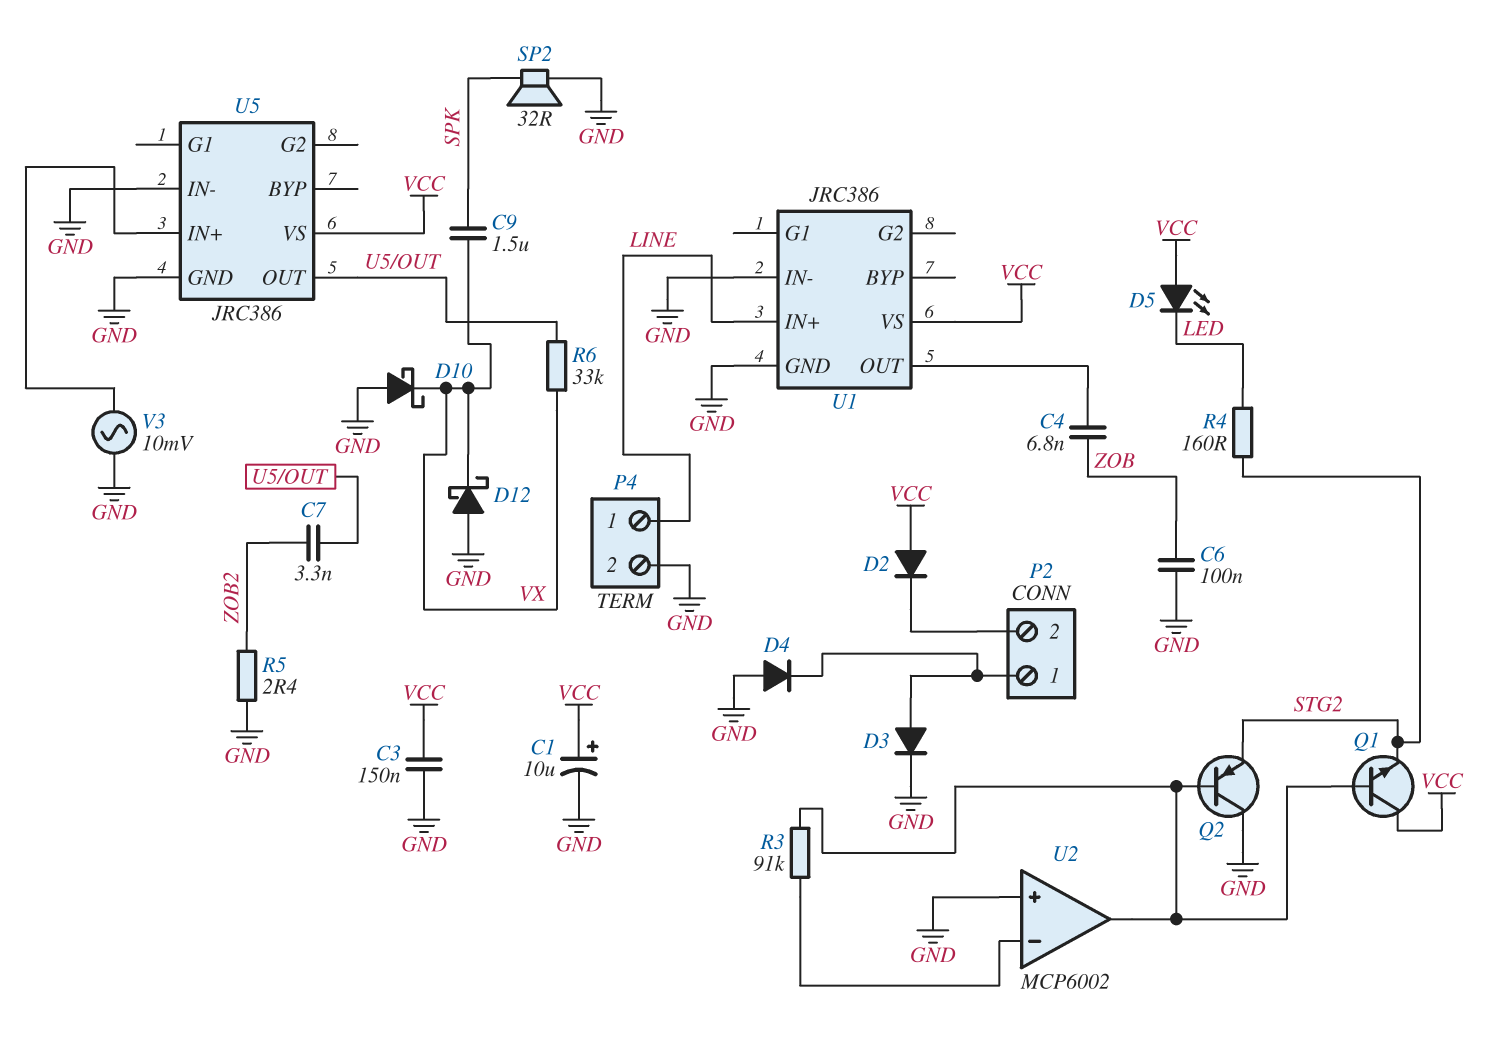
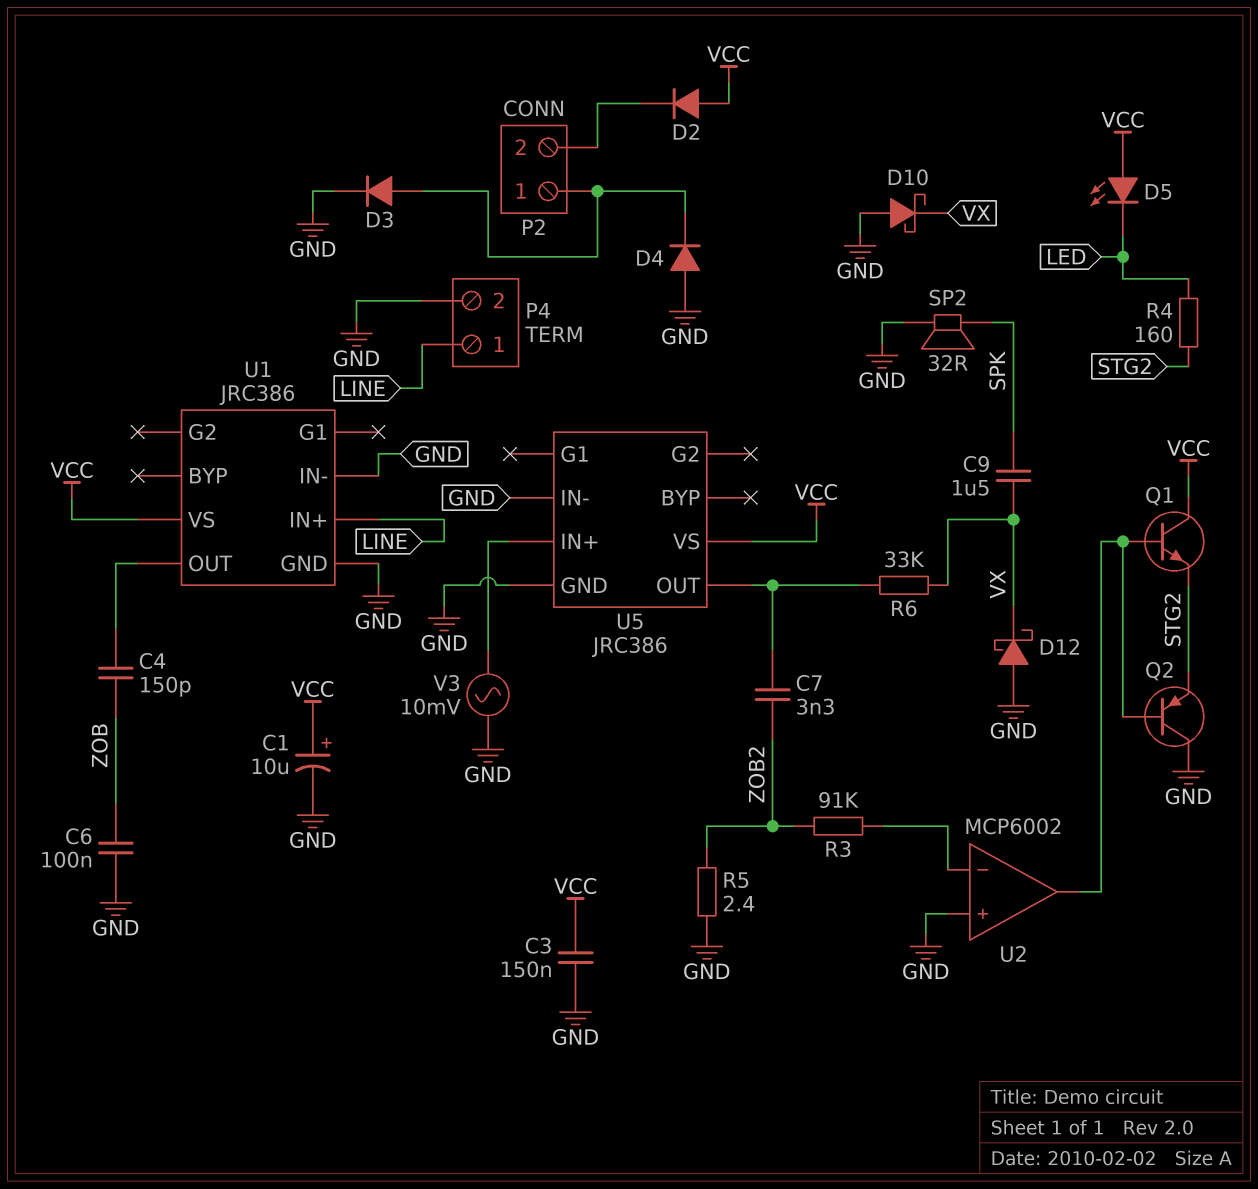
C4: 6.8nF (U1/OUT, ZOB) -> 150pF (U1/OUT, ZOB)
R3: 91k (U2/in-, U2/out) -> 91k (U2/in-, ZOB2)

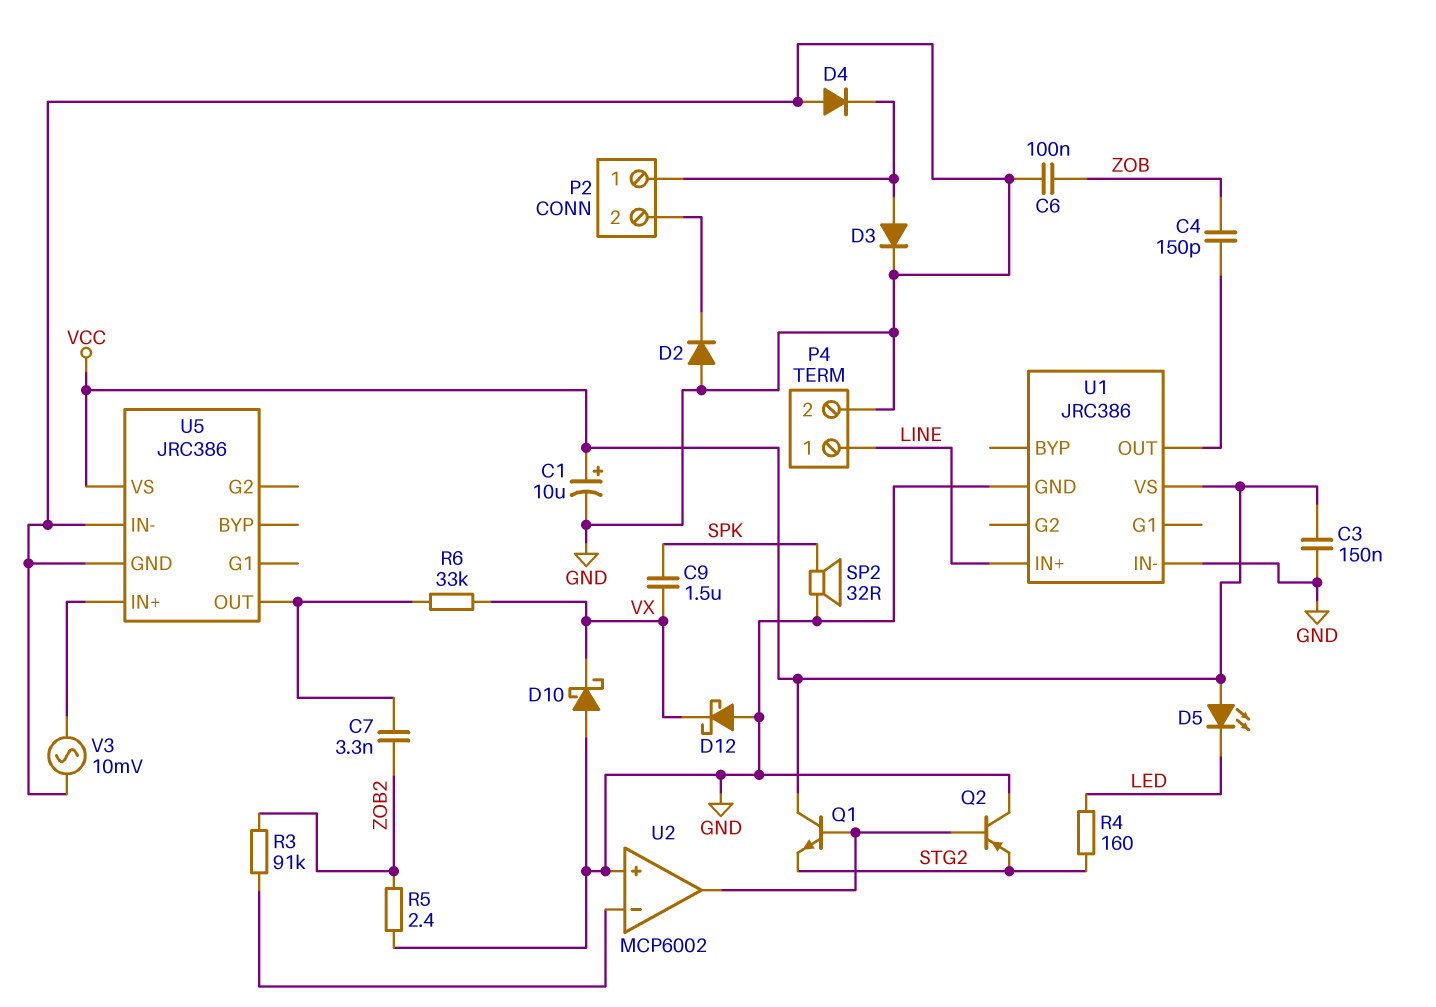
D2: diode (A VCC, K P2/2) -> diode (A GND, K P2/2)

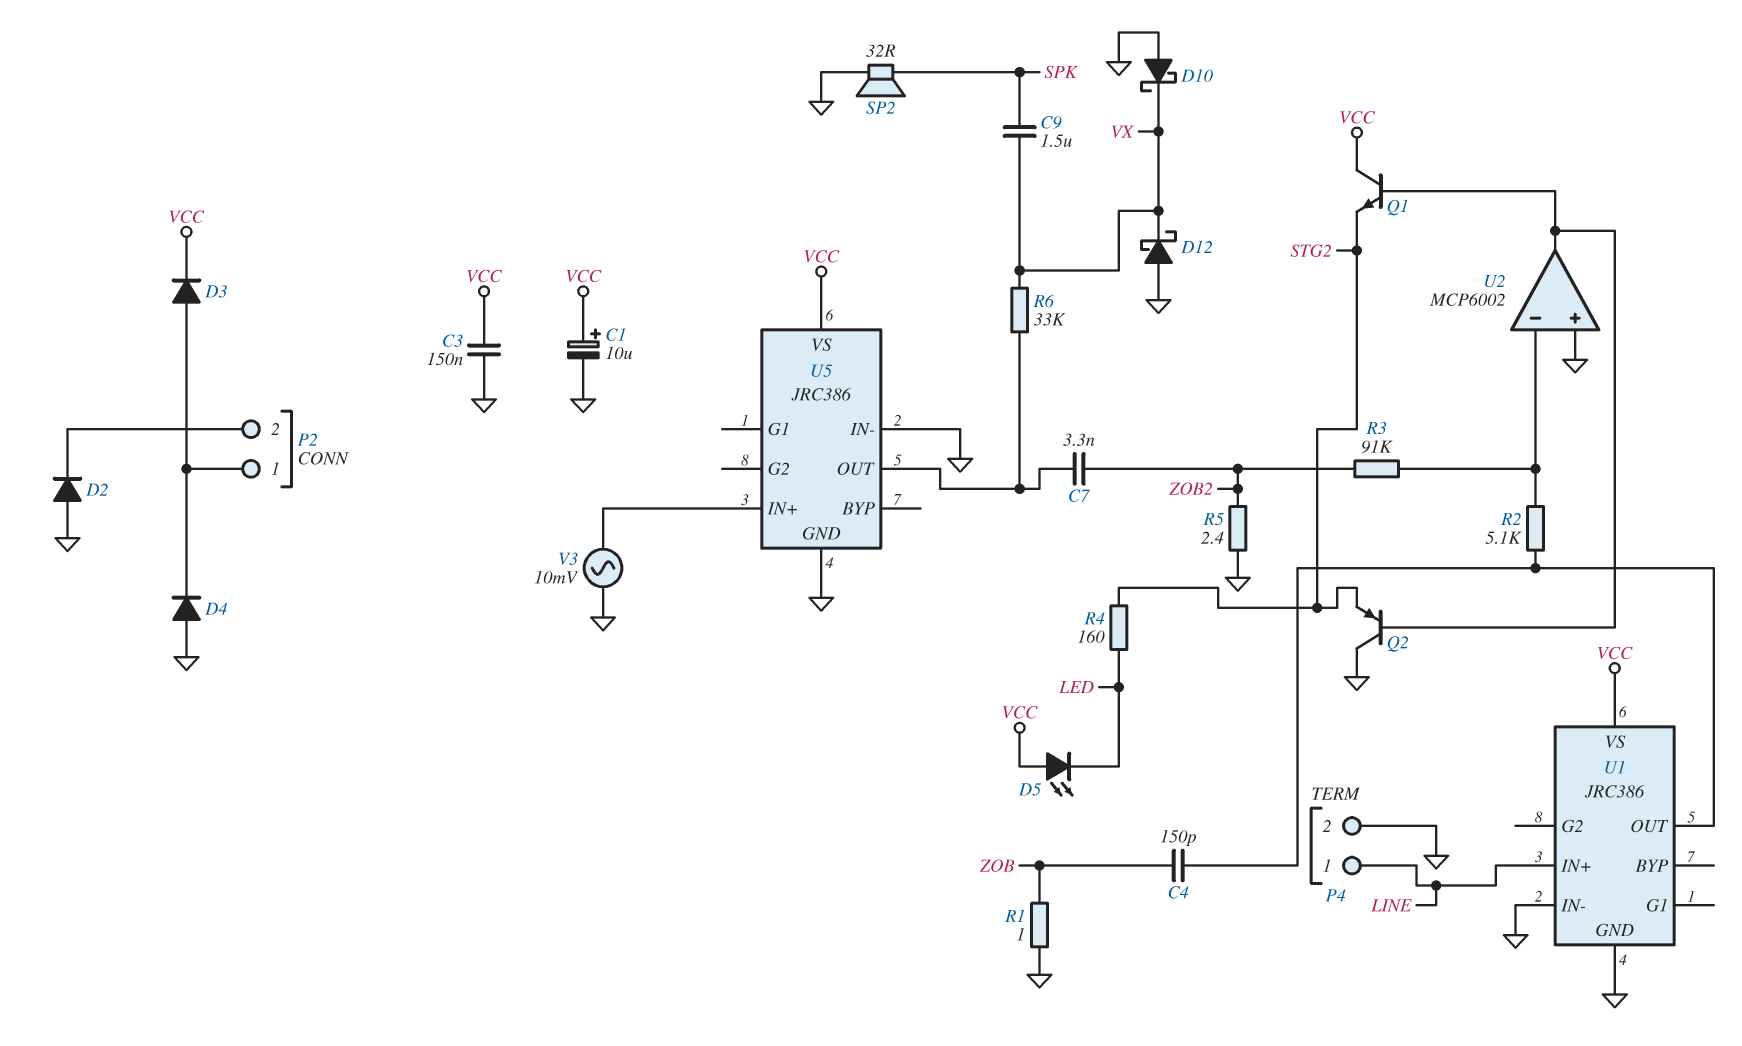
C6: 100nF (GND, ZOB) -> none
D3: diode (A P2/1, K GND) -> diode (A P2/1, K VCC)
R1: none -> 1 (GND, ZOB)
R2: none -> 5.1k (U1/OUT, U2/in-)

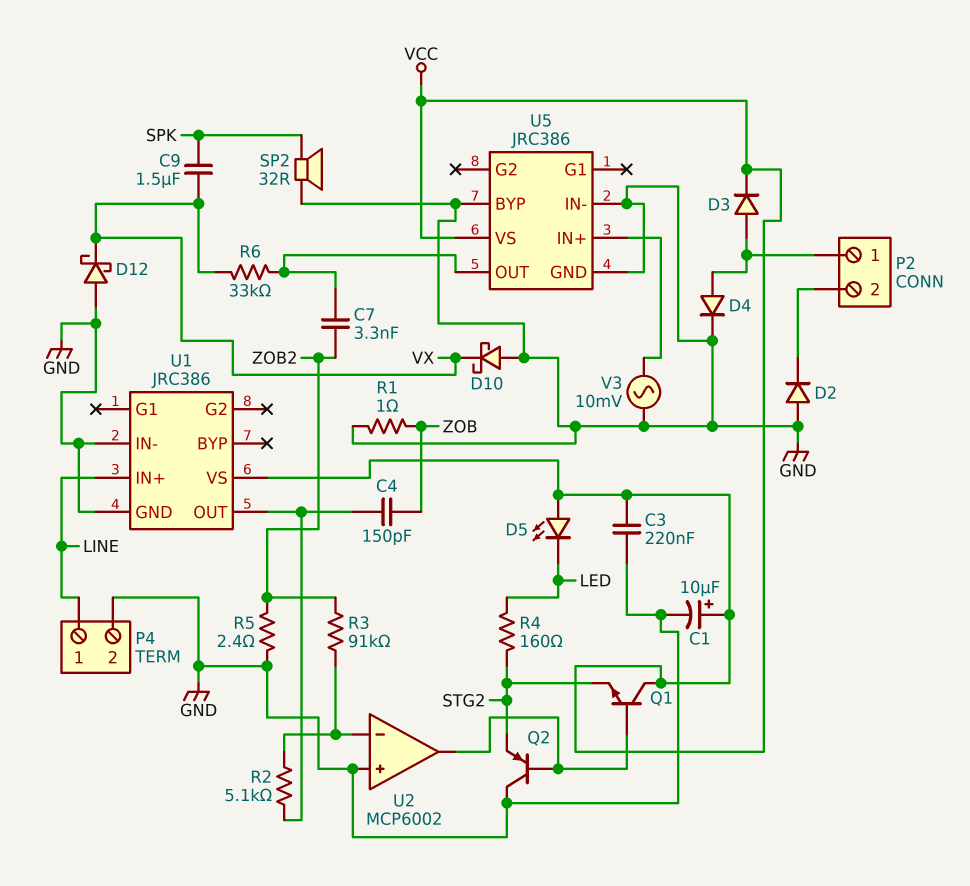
C3: 150nF (GND, VCC) -> 220nF (GND, VCC)
D4: diode (A GND, K P2/1) -> diode (A P2/1, K GND)
U5 pin BYP: none -> GND

